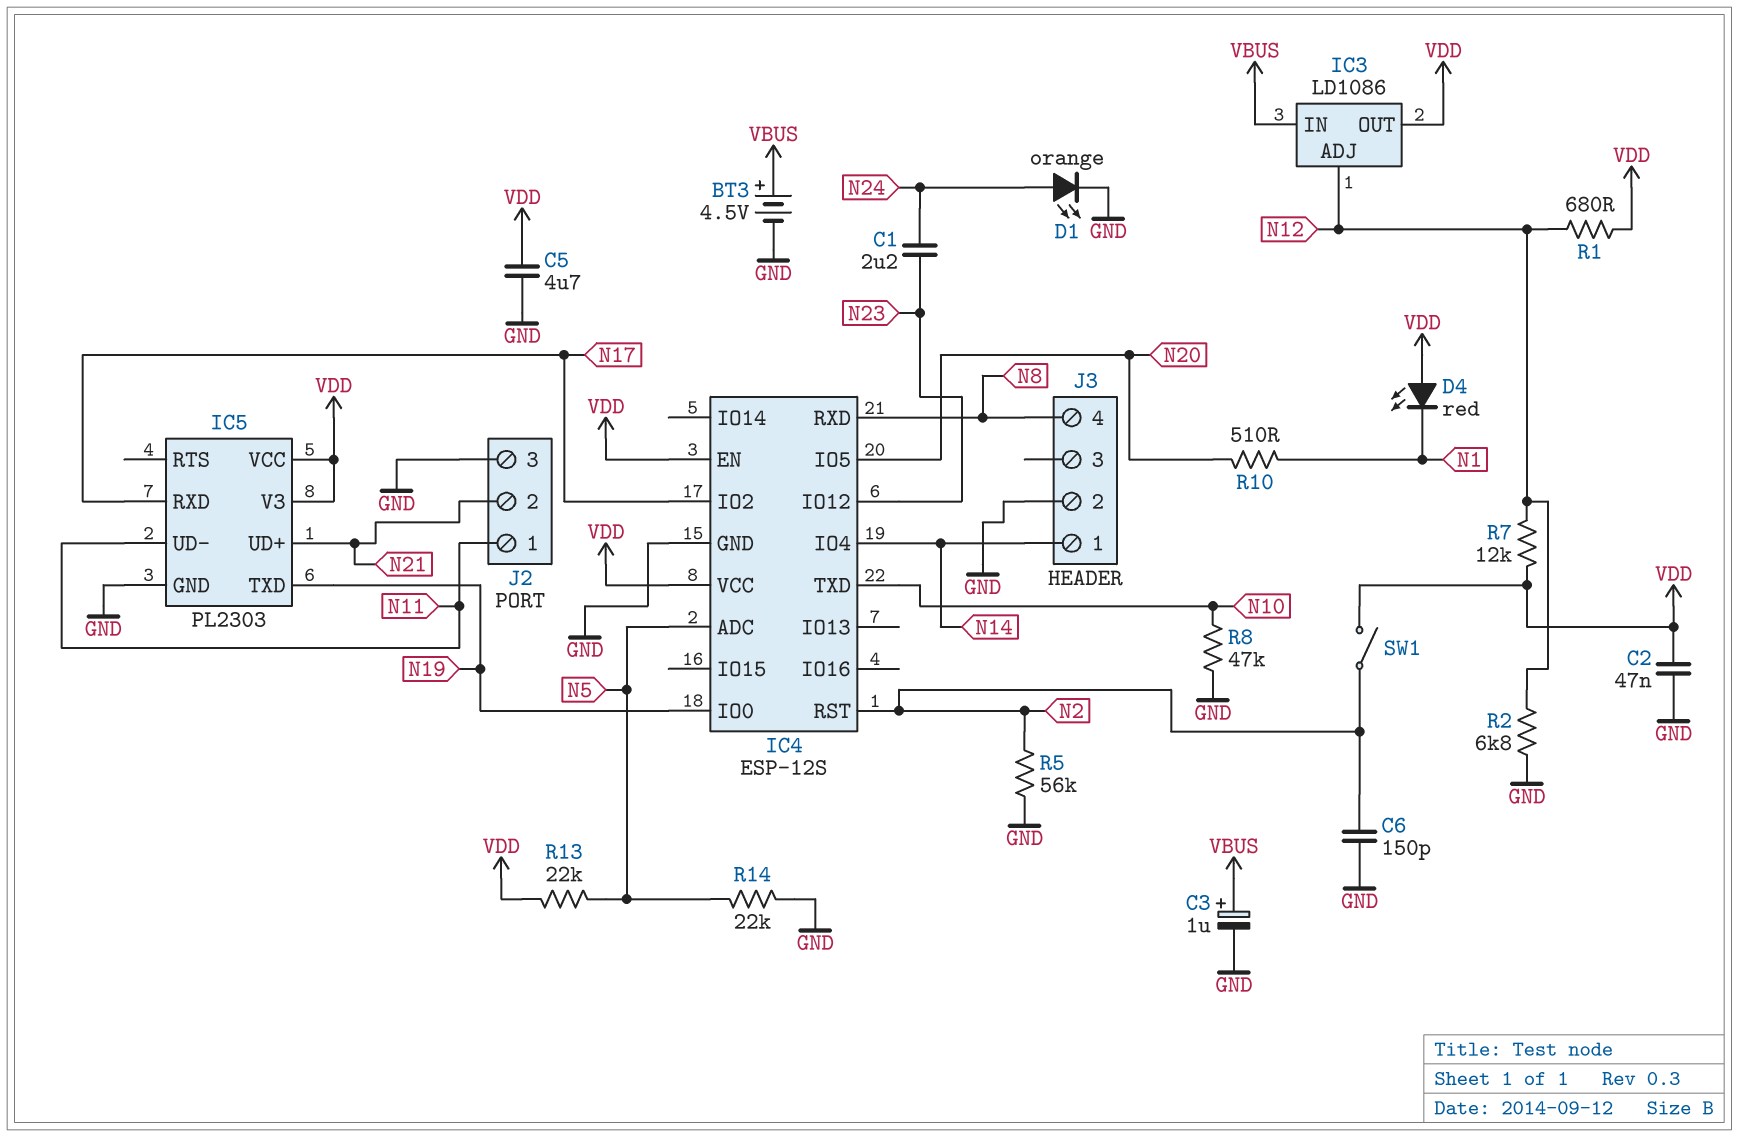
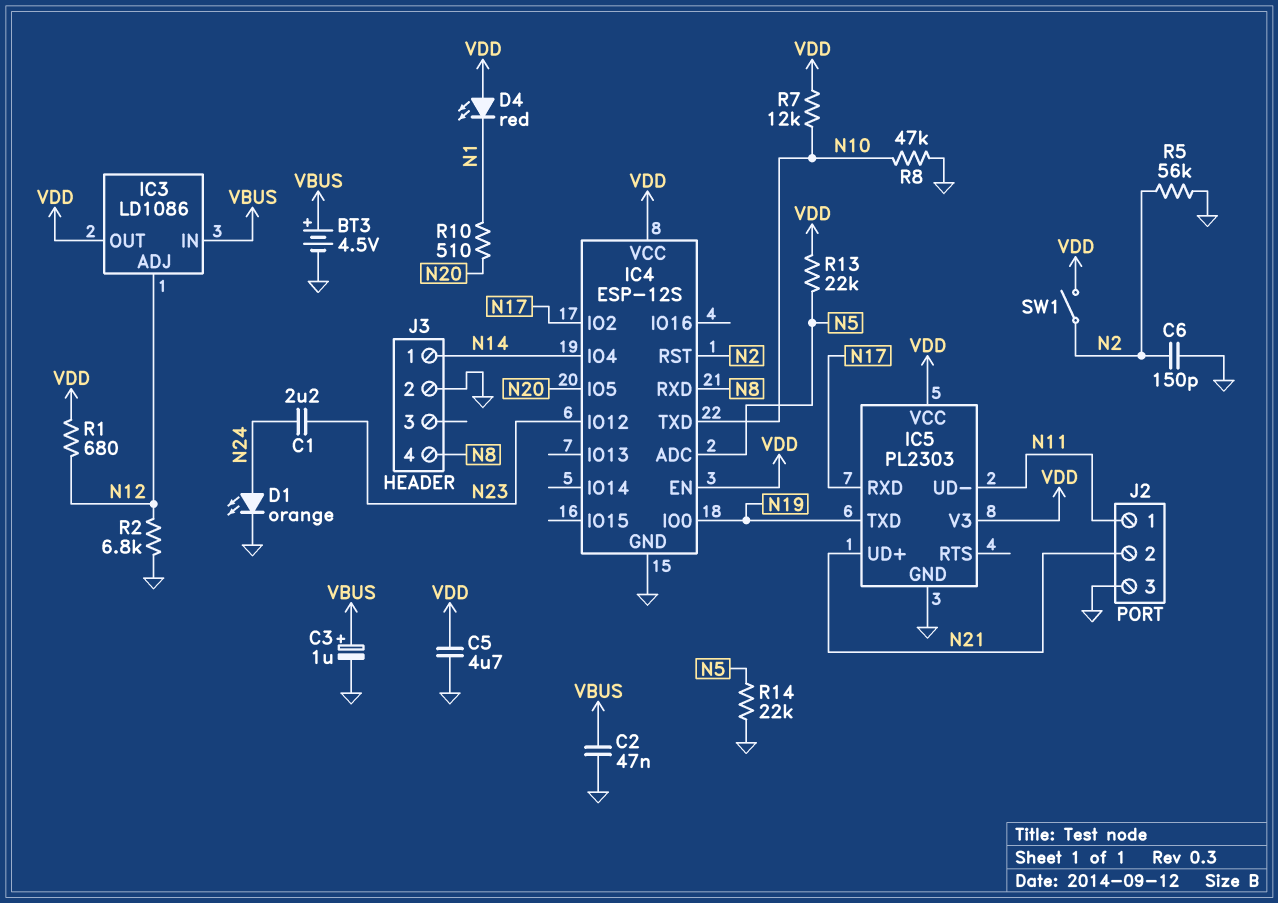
C2: 47nF (GND, VDD) -> 47nF (GND, VBUS)
R7: 12k (N12, VDD) -> 12k (N10, VDD)

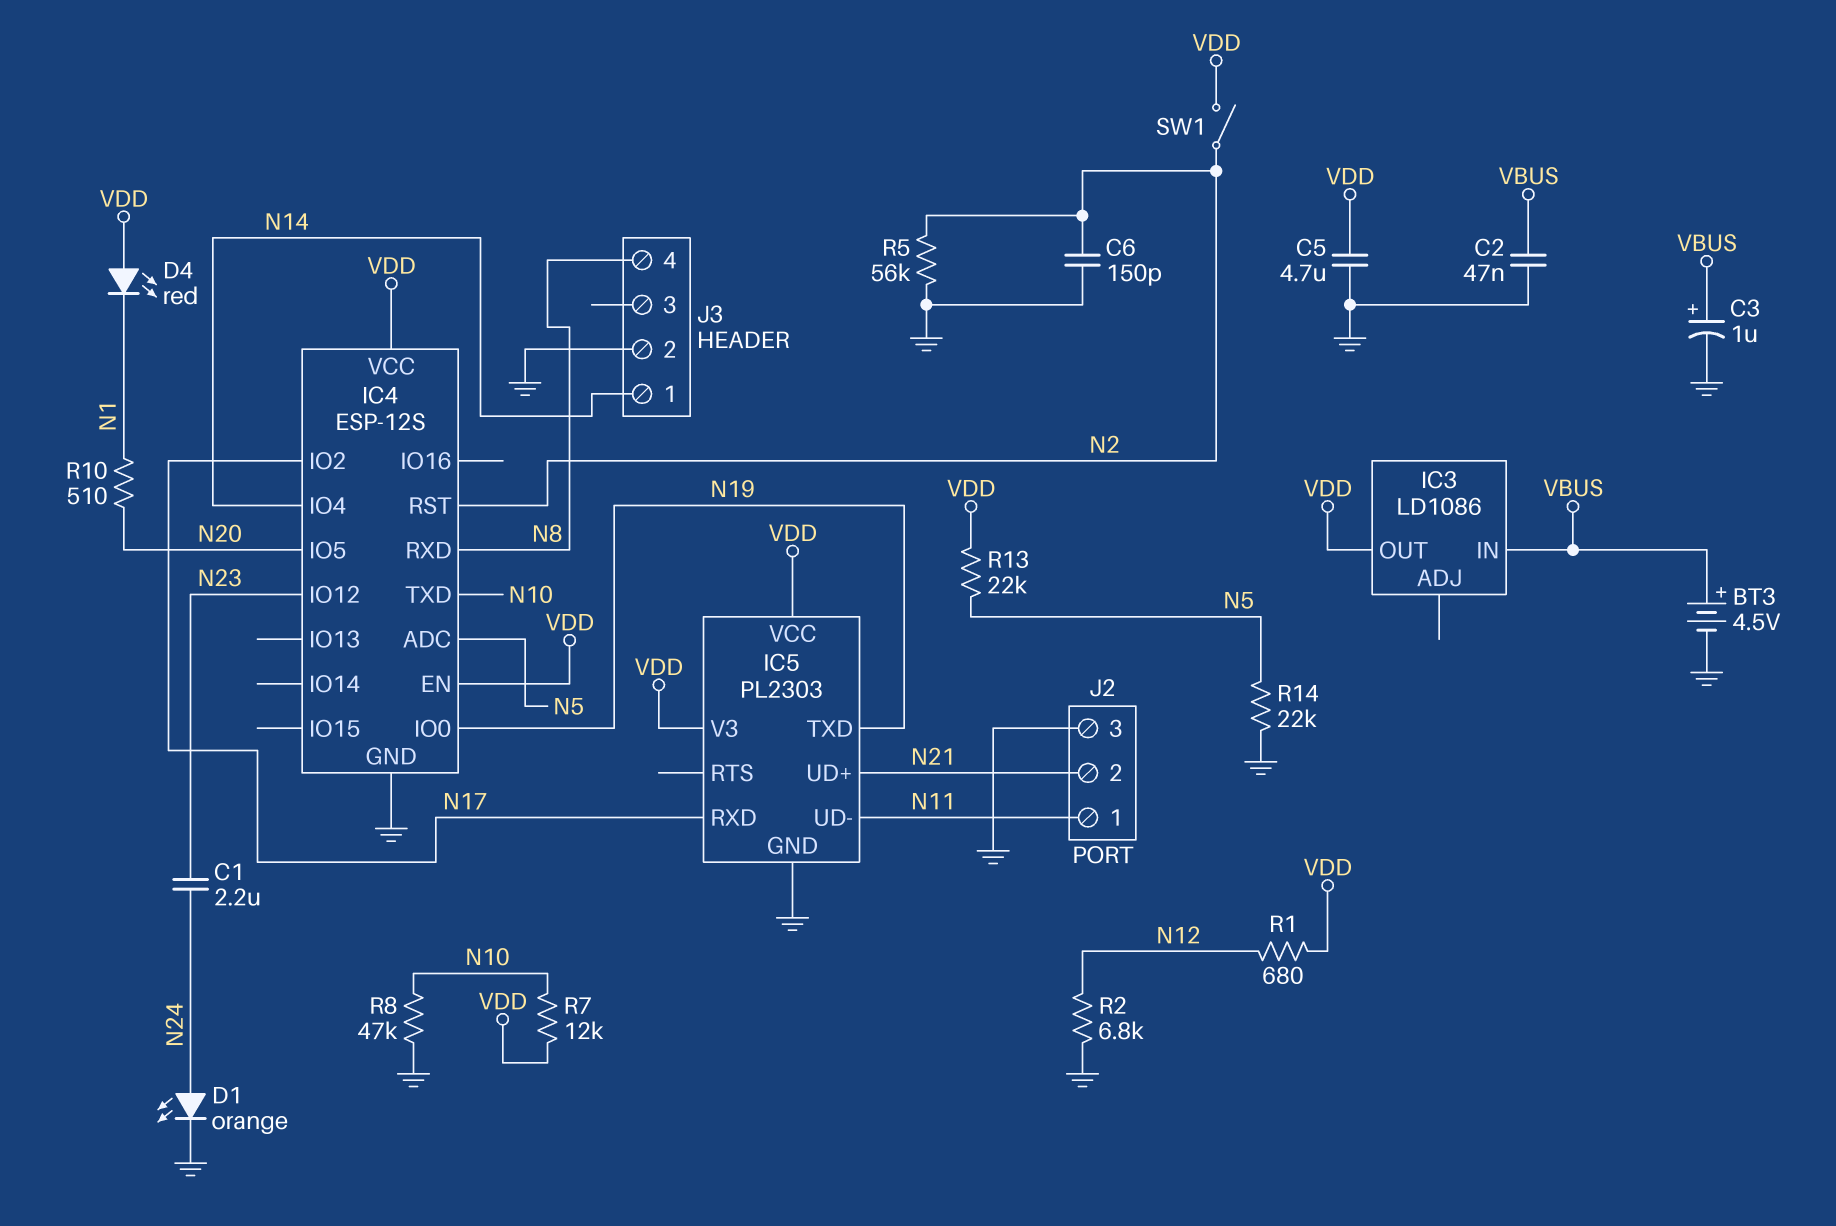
IC3 pin ADJ: N12 -> none

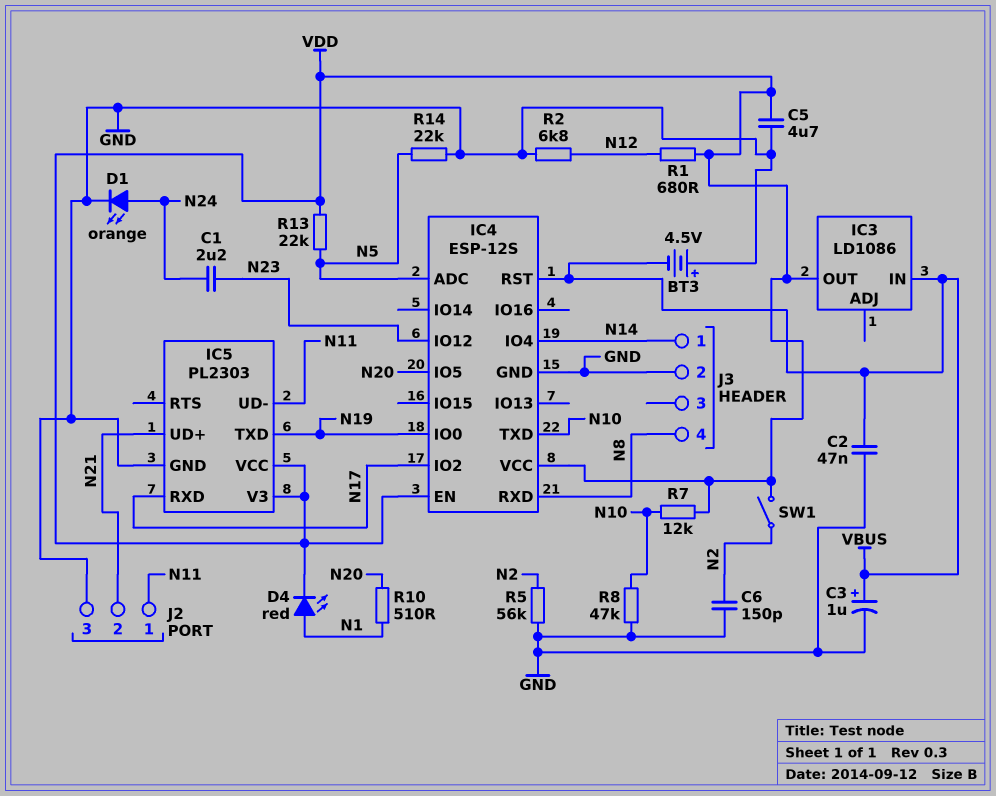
BT3: 4.5V (plus VBUS, minus GND) -> 4.5V (plus GND, minus VBUS)
D4: LED red (A VDD, K N1) -> LED red (A N1, K VDD)
IC4 pin RST: N2 -> VBUS

